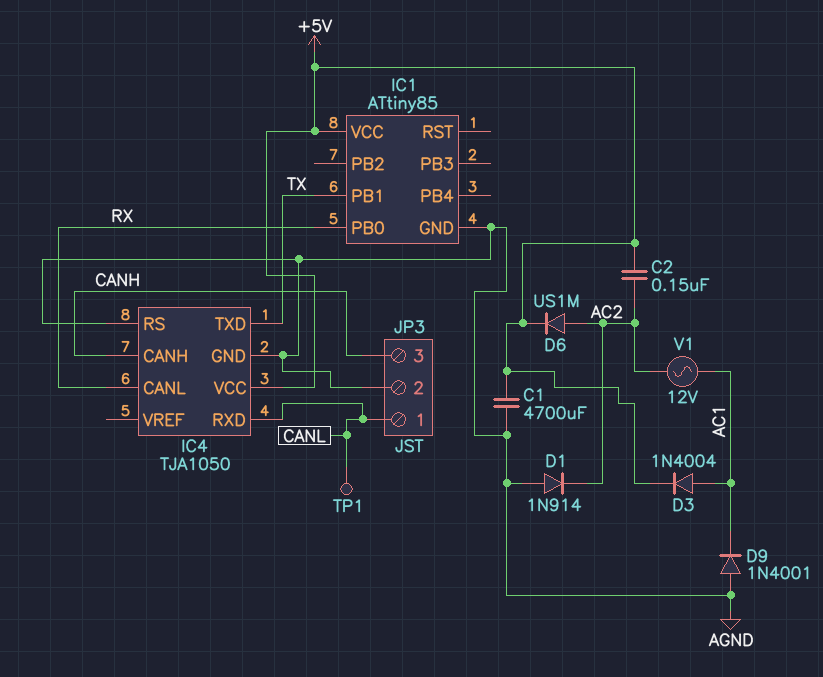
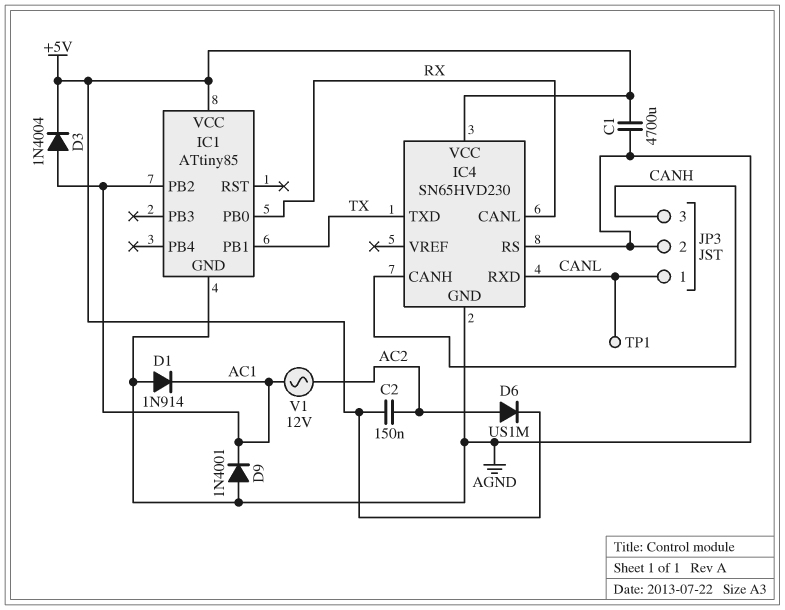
D1: diode 1N914 (A AGND, K AC2) -> diode 1N914 (A AGND, K AC1)
IC1 pin PB2: none -> AC1
IC4: TJA1050 -> SN65HVD230

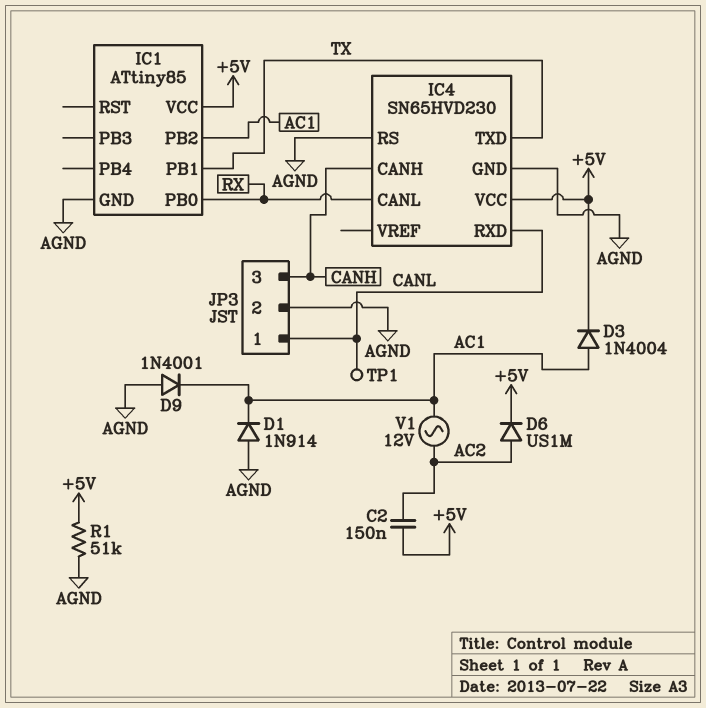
C1: 4700uF (+5V, AGND) -> none
R1: none -> 51k (+5V, AGND)

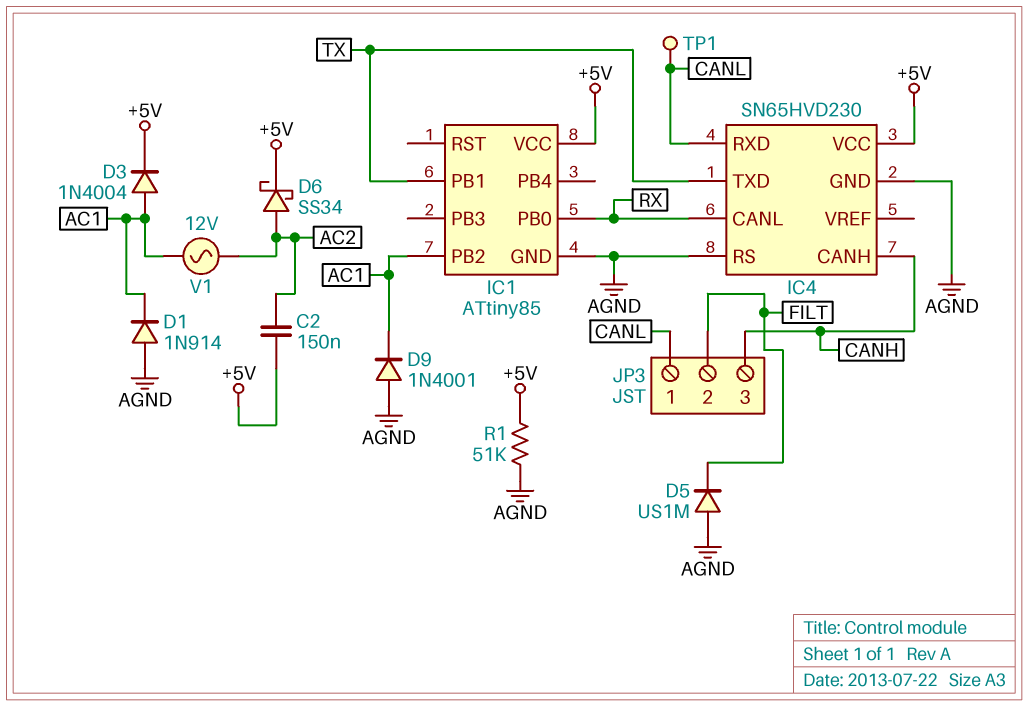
D5: none -> diode US1M (A AGND, K FILT)
D6: diode US1M (A AC2, K +5V) -> schottky SS34 (A AC2, K +5V)
JP3 pin 2: AGND -> FILT

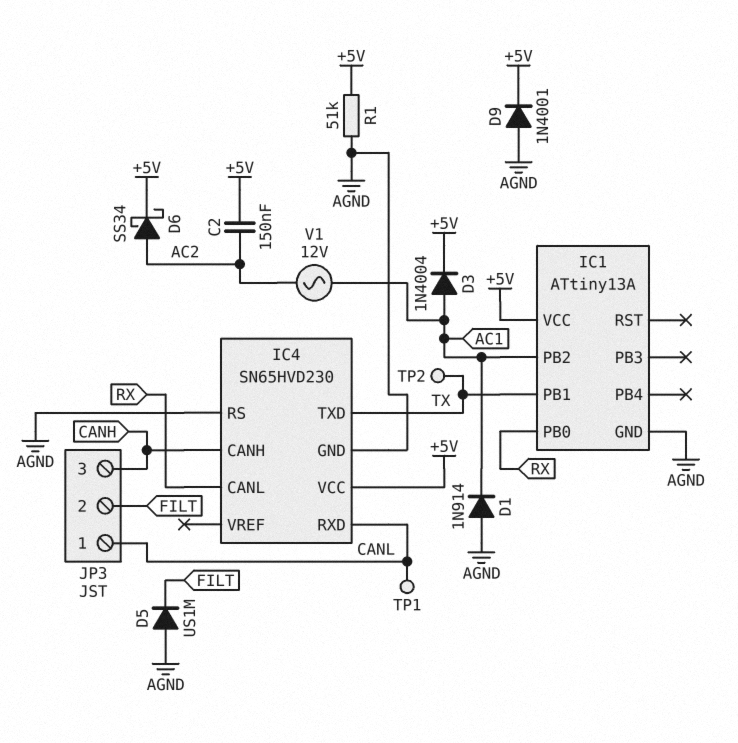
D9: diode 1N4001 (A AGND, K AC1) -> diode 1N4001 (A AGND, K +5V)
IC1: ATtiny85 -> ATtiny13A
TP2: none -> test point (TX)

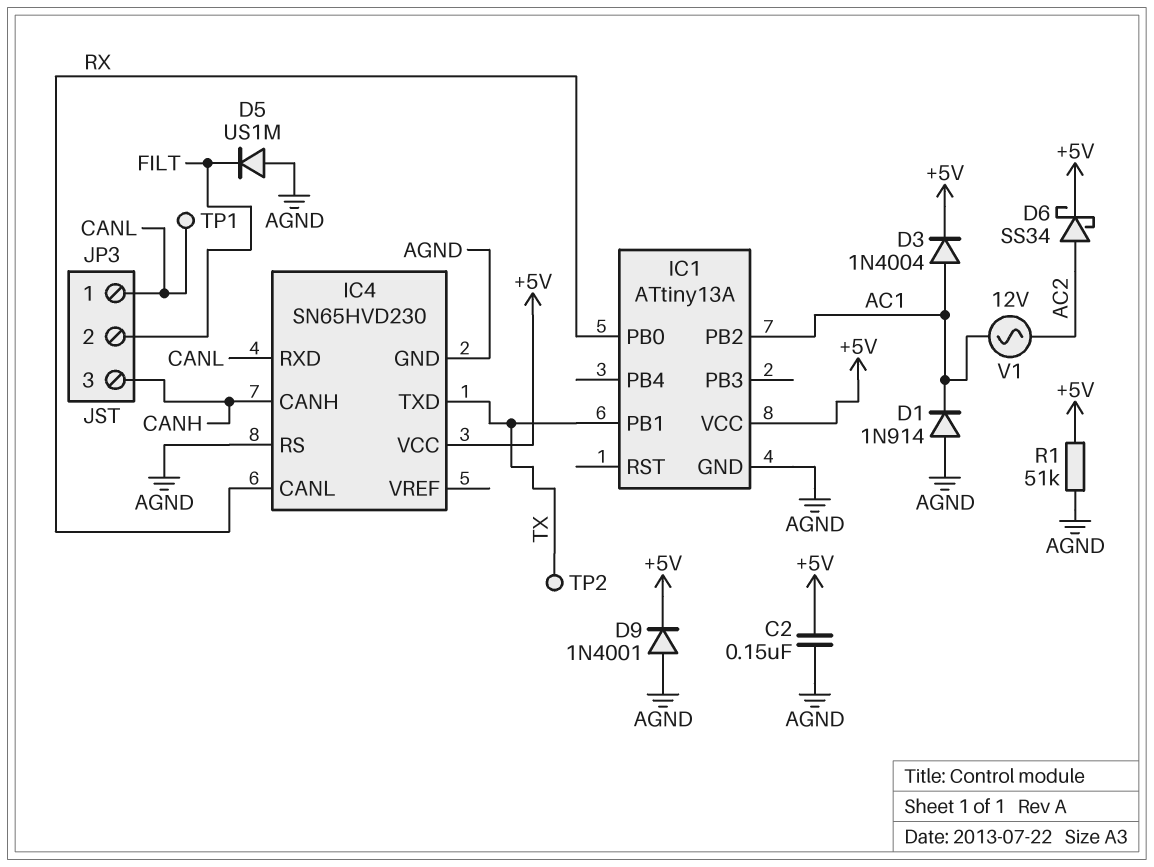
C2: 150nF (+5V, AC2) -> 150nF (+5V, AGND)

